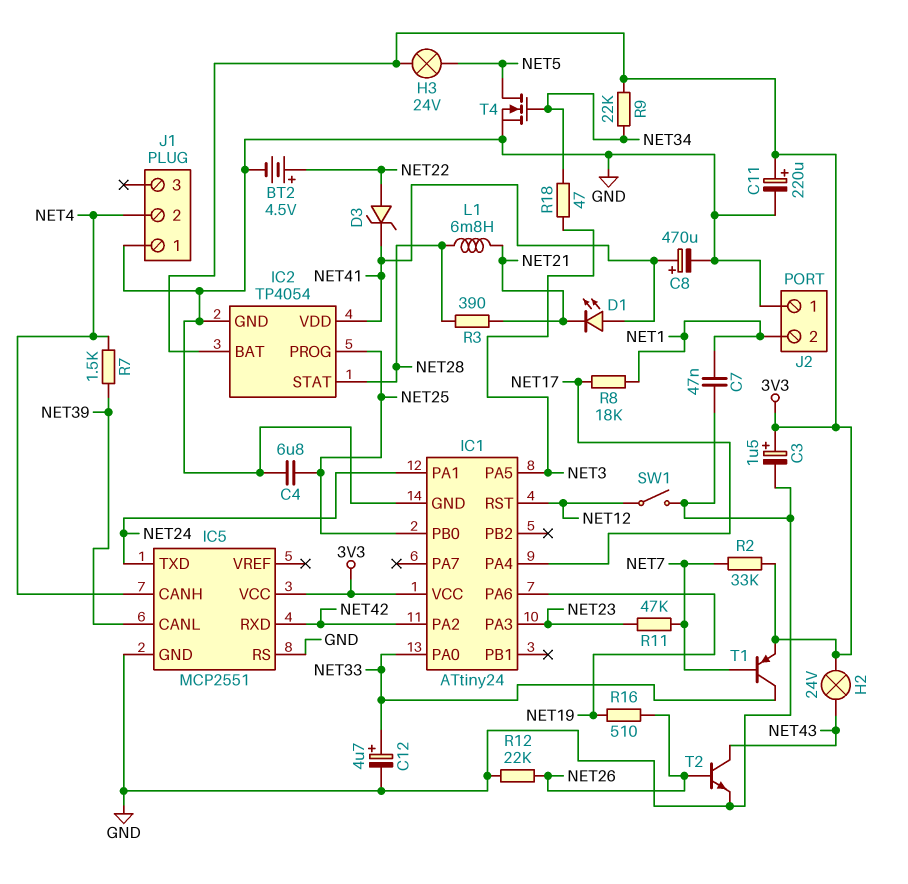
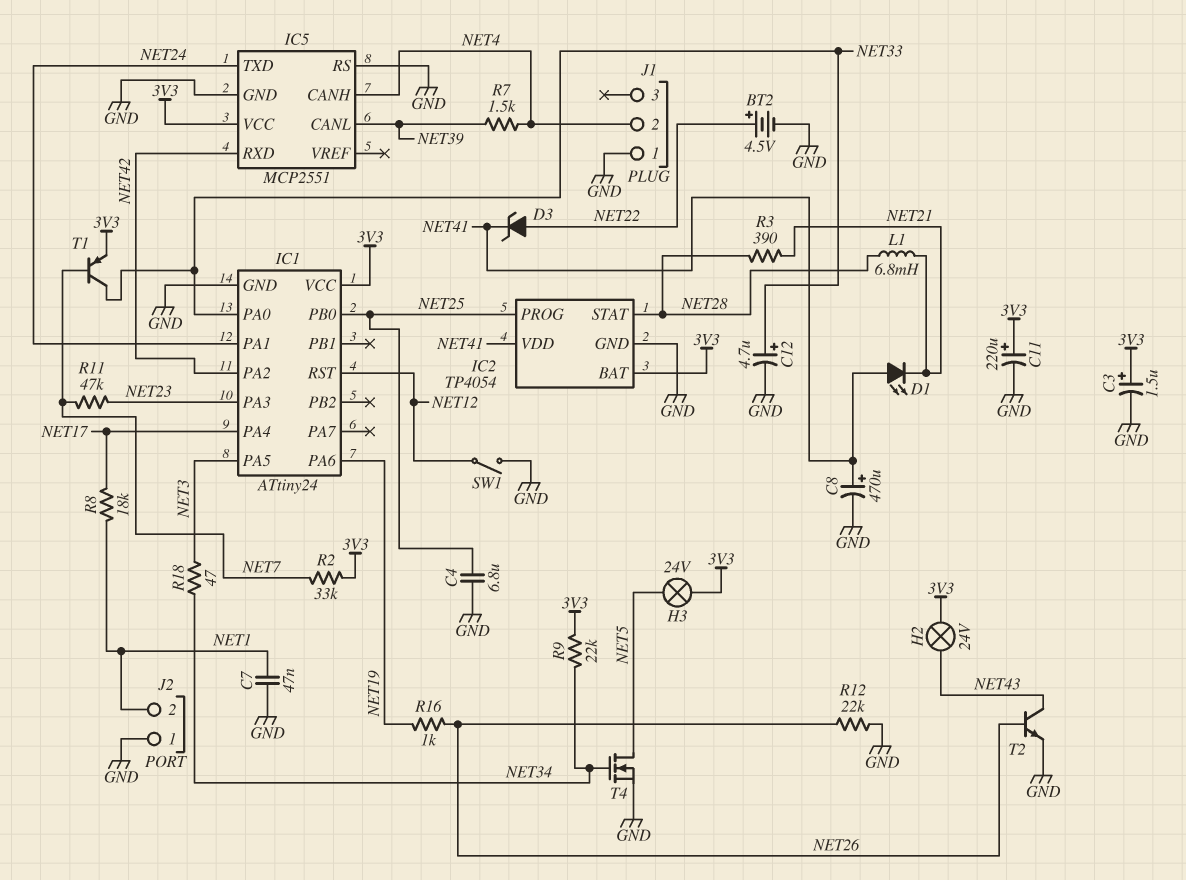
R16: 510 (NET19, NET26) -> 1k (NET19, NET26)

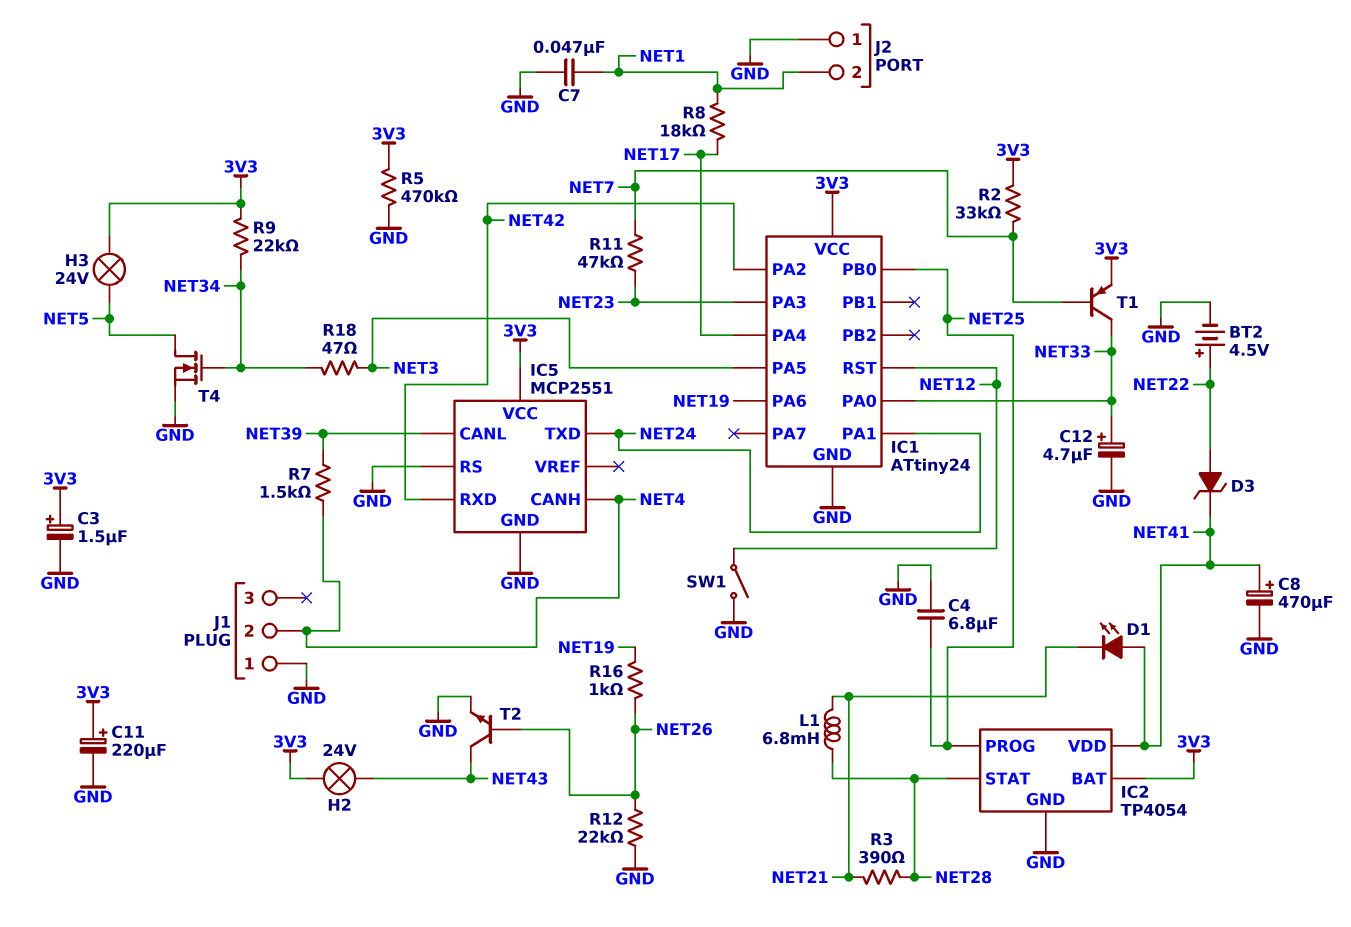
R5: none -> 470k (3V3, GND)

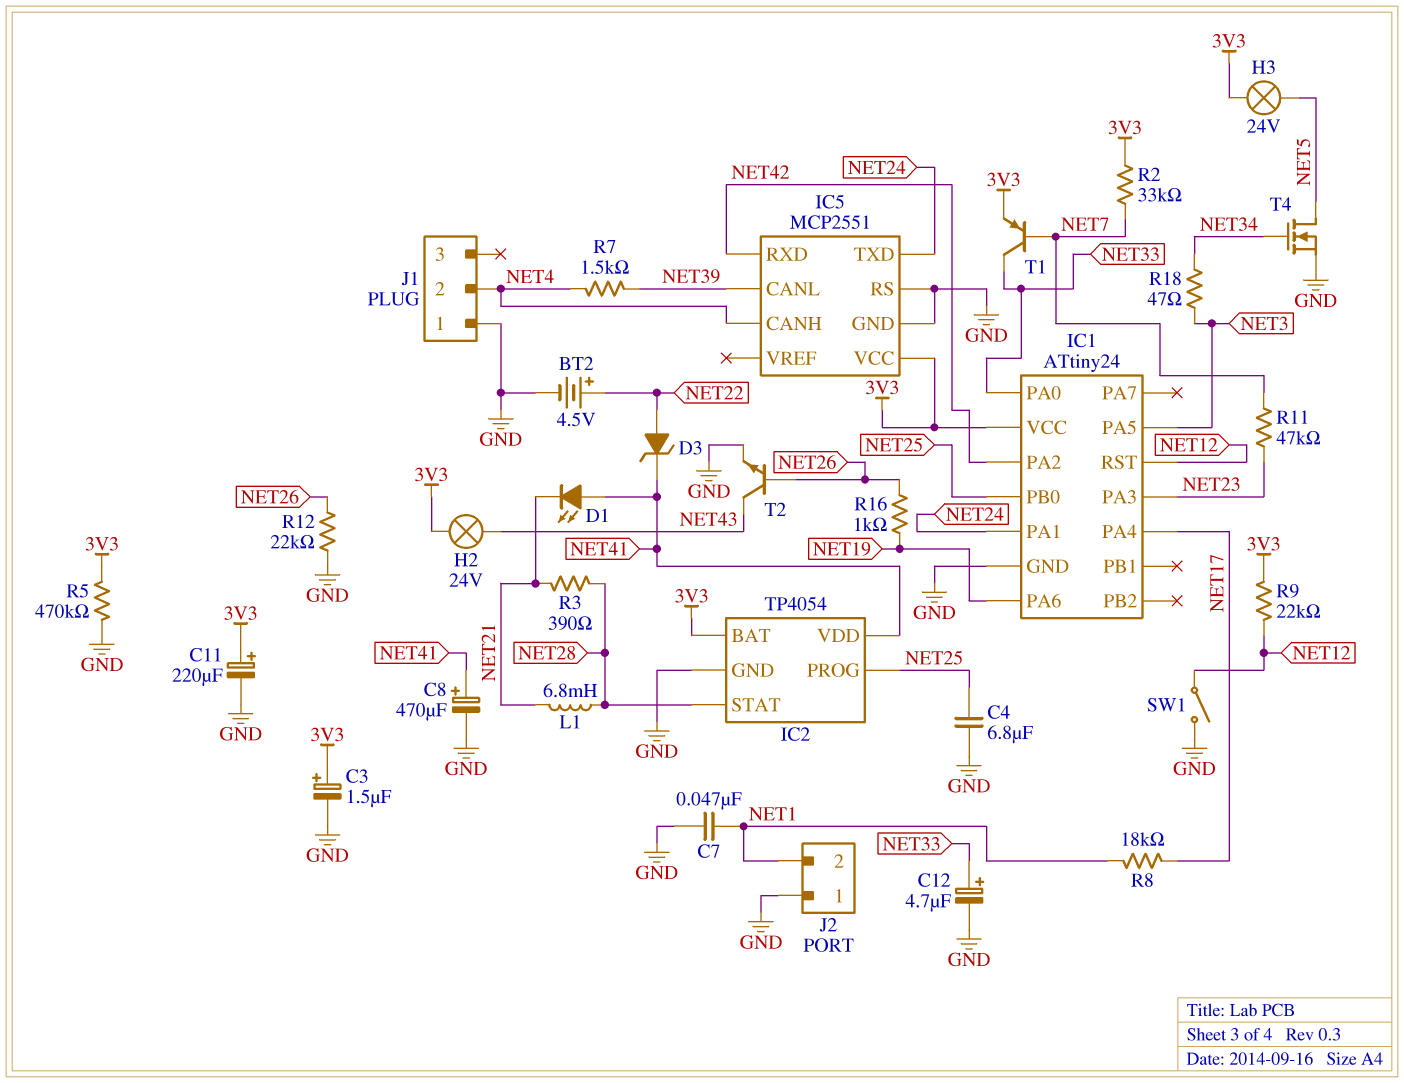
R9: 22k (3V3, NET34) -> 22k (3V3, NET12)

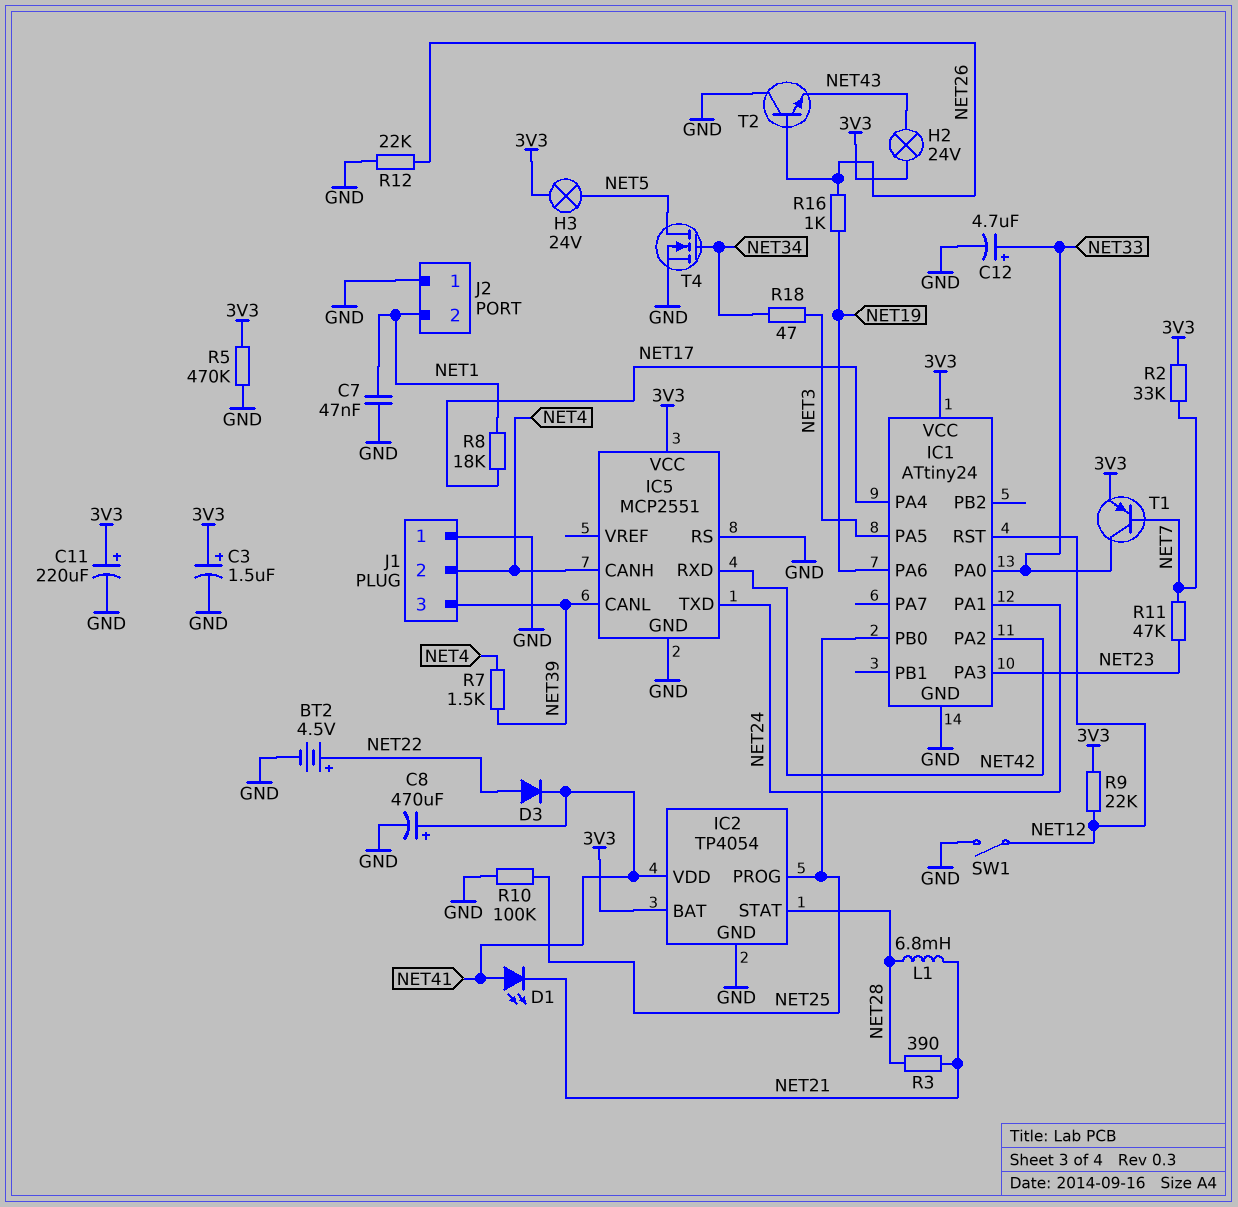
C4: 6.8uF (GND, NET25) -> none
D3: zener (A NET22, K NET41) -> diode (A NET22, K NET41)
J1 pin 3: none -> NET39
R10: none -> 100k (GND, NET25)
T2: NPN (B NET26, C NET43, E GND) -> NPN (B NET26, C GND, E NET43)

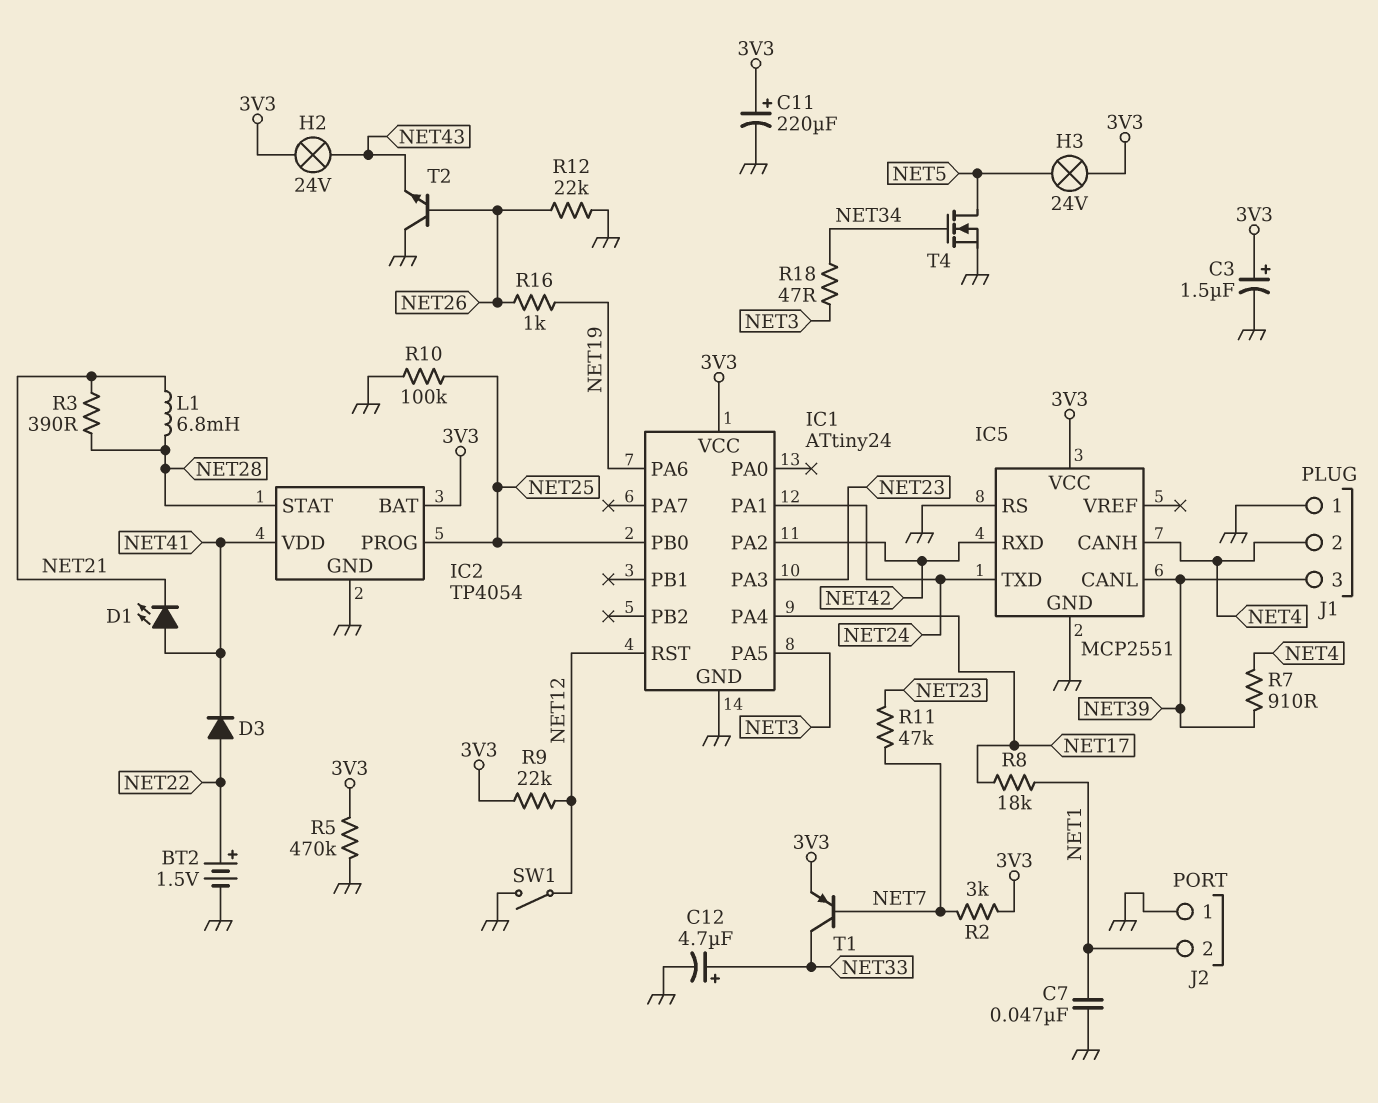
BT2: 4.5V (plus NET22, minus GND) -> 1.5V (plus NET22, minus GND)
C8: 470uF (plus NET41, minus GND) -> none
IC1 pin PA0: NET33 -> none
R2: 33k (3V3, NET7) -> 3k (3V3, NET7)
R7: 1.5k (NET4, NET39) -> 910 (NET4, NET39)

